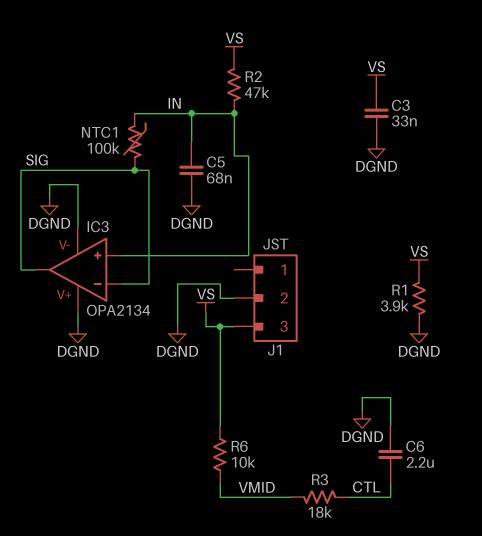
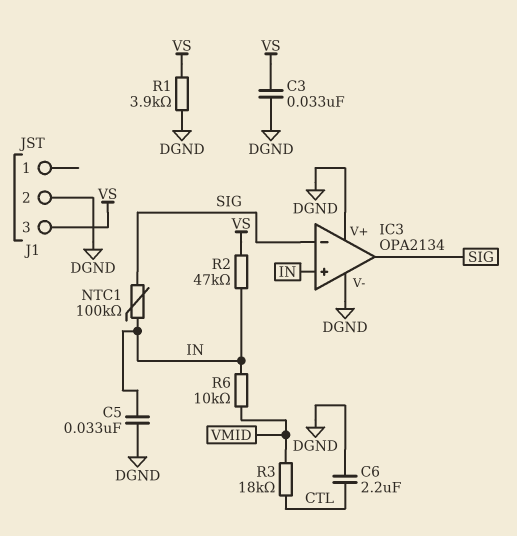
C5: 68nF (DGND, IN) -> 33nF (DGND, IN)
R6: 10k (VMID, VS) -> 10k (IN, VMID)

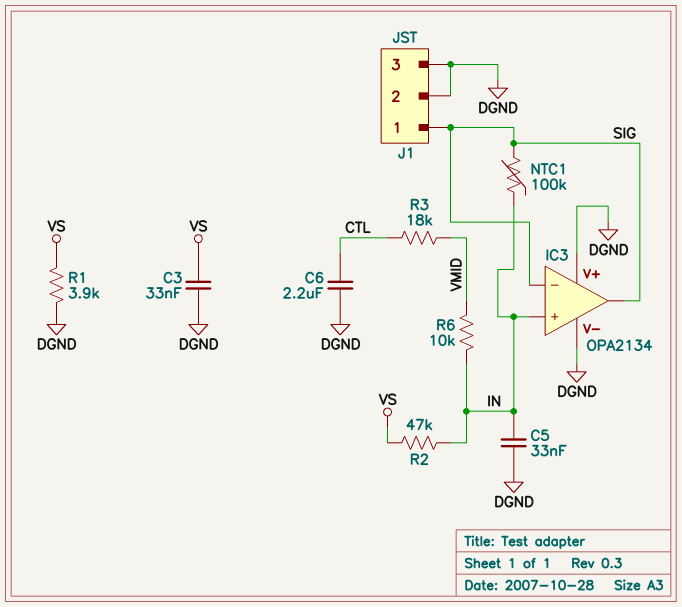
J1 pin 1: none -> SIG
J1 pin 3: VS -> DGND

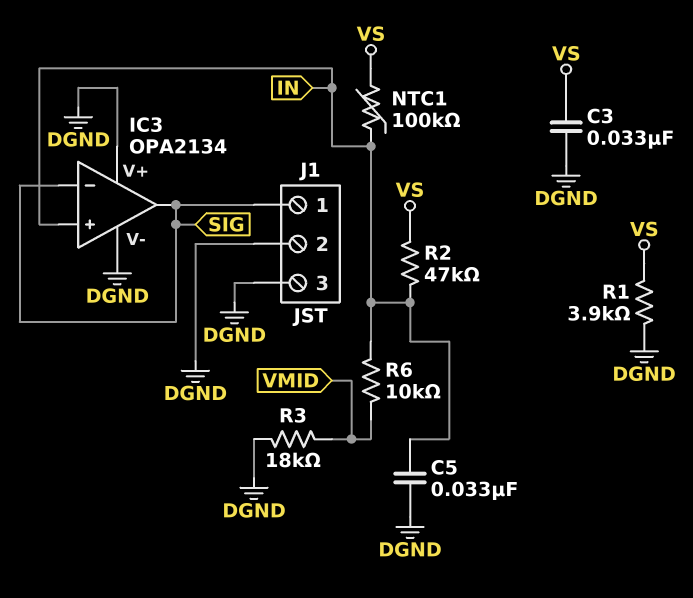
C6: 2.2uF (CTL, DGND) -> none
NTC1: 100k (IN, SIG) -> 100k (IN, VS)
R3: 18k (CTL, VMID) -> 18k (DGND, VMID)

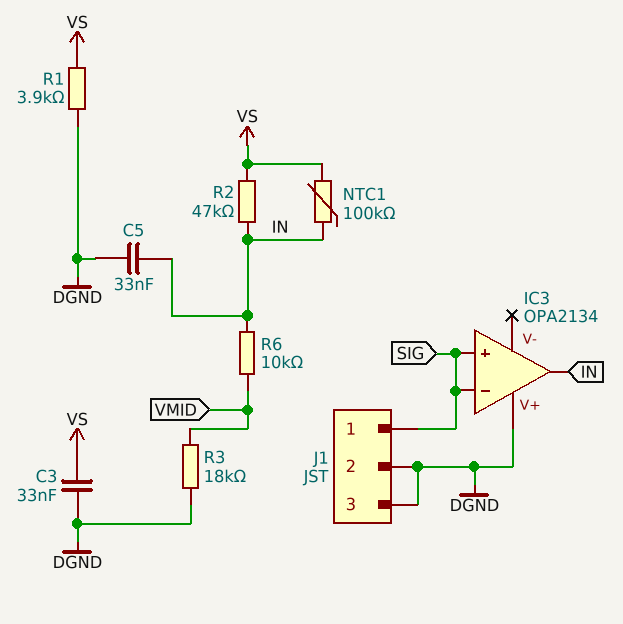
IC3 pin V-: DGND -> none
IC3 pin in+: IN -> SIG
IC3 pin out: SIG -> IN

